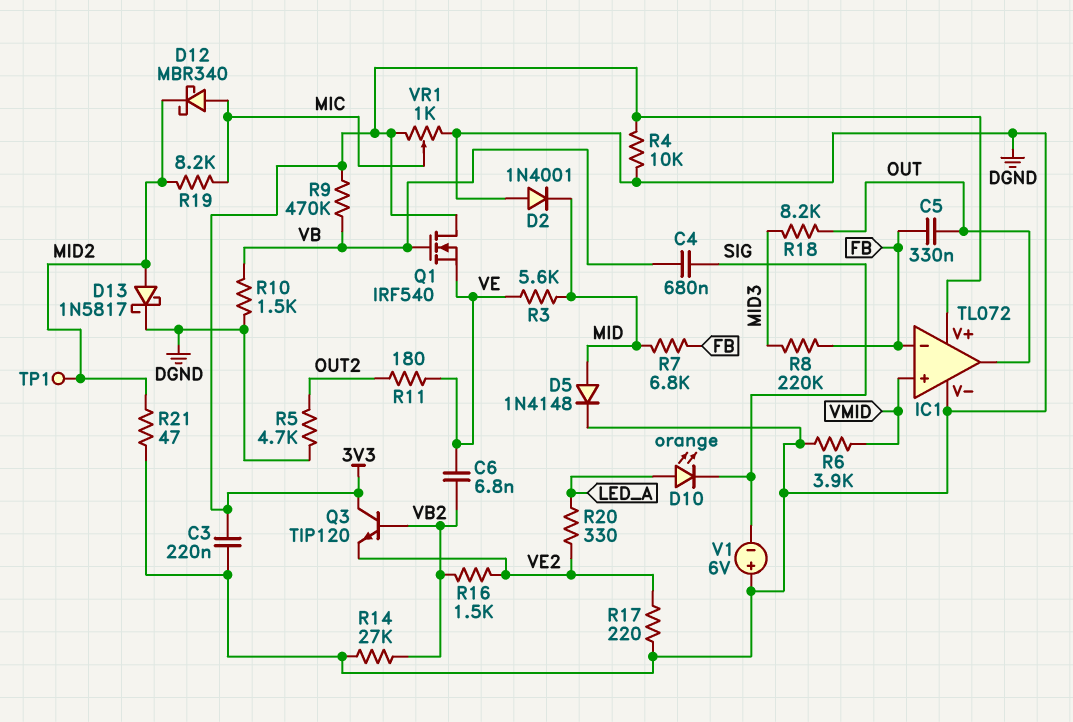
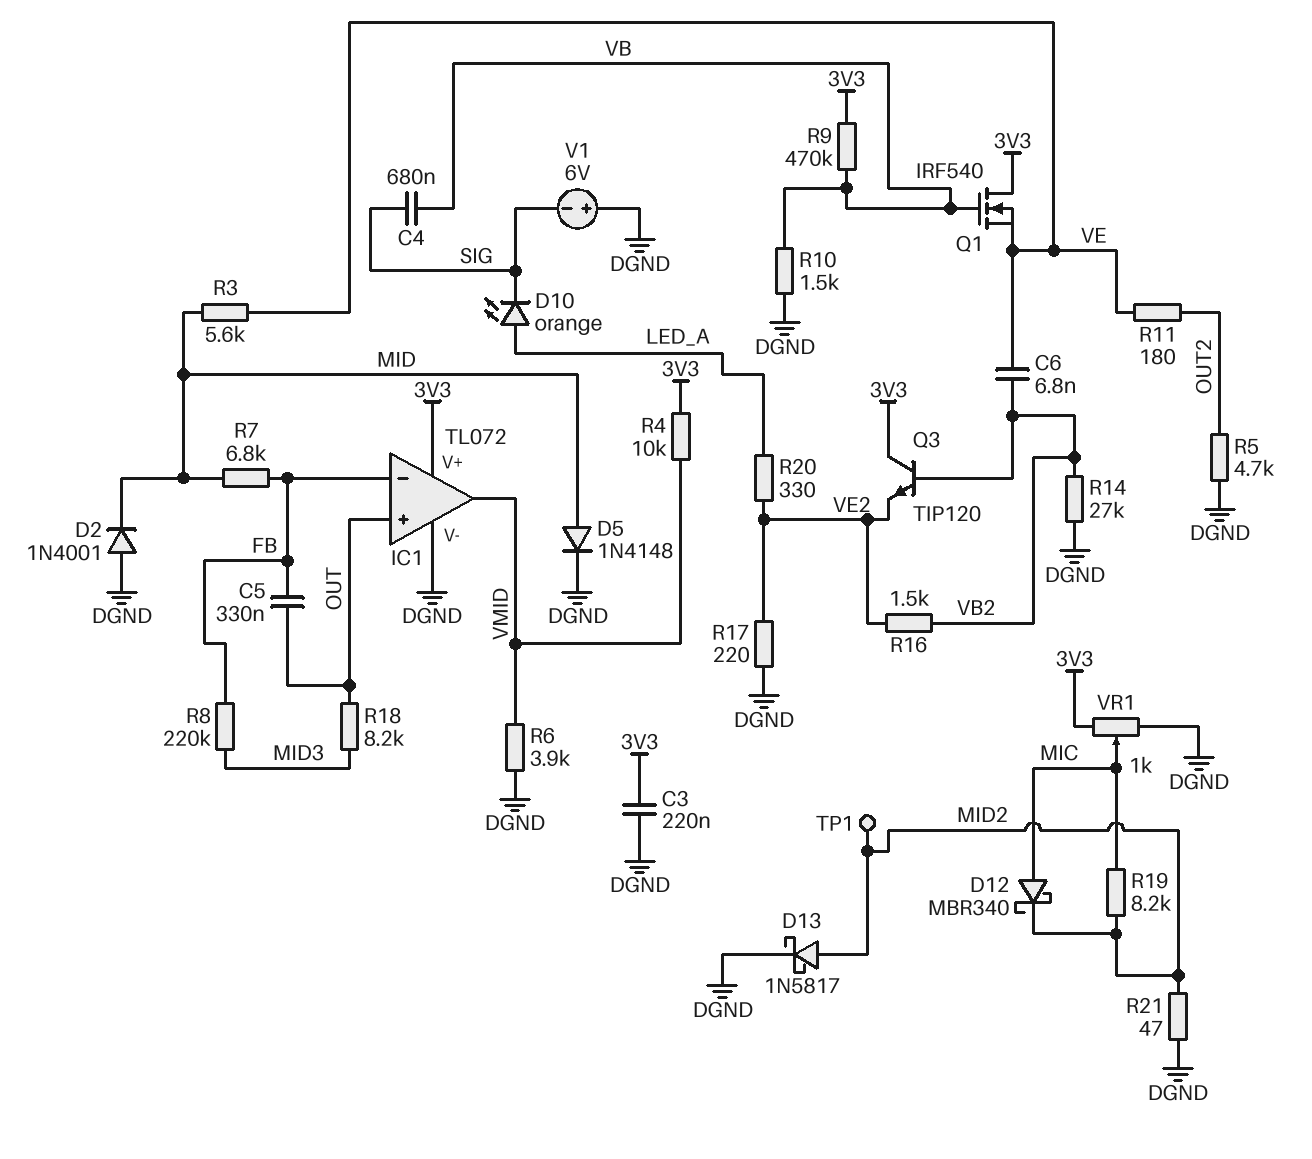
IC1 pin in+: VMID -> OUT
IC1 pin out: OUT -> VMID
R4: 10k (3V3, DGND) -> 10k (3V3, VMID)

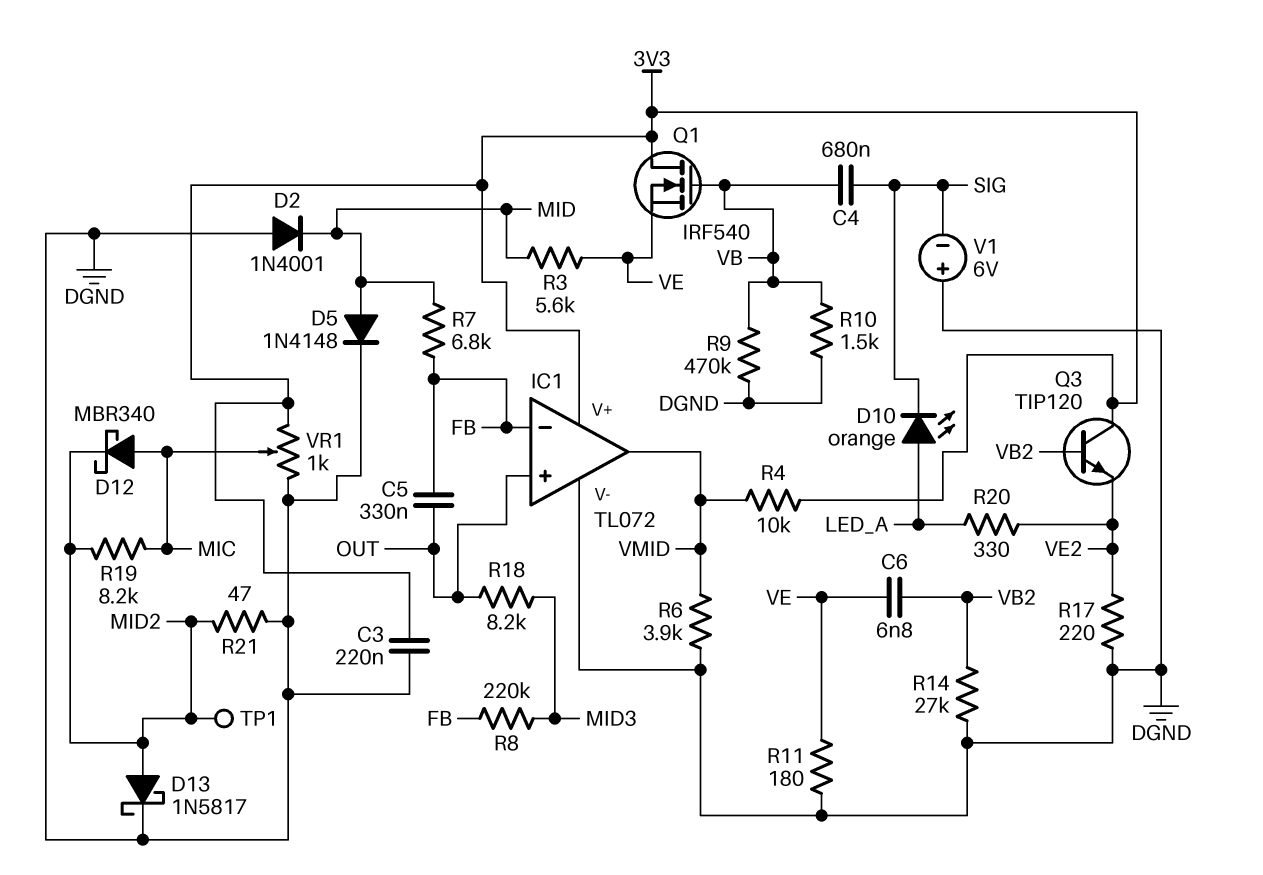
R5: 4.7k (DGND, OUT2) -> none
R9: 470k (3V3, VB) -> 470k (DGND, VB)
R11: 180 (OUT2, VE) -> 180 (DGND, VE)
R16: 1.5k (VB2, VE2) -> none

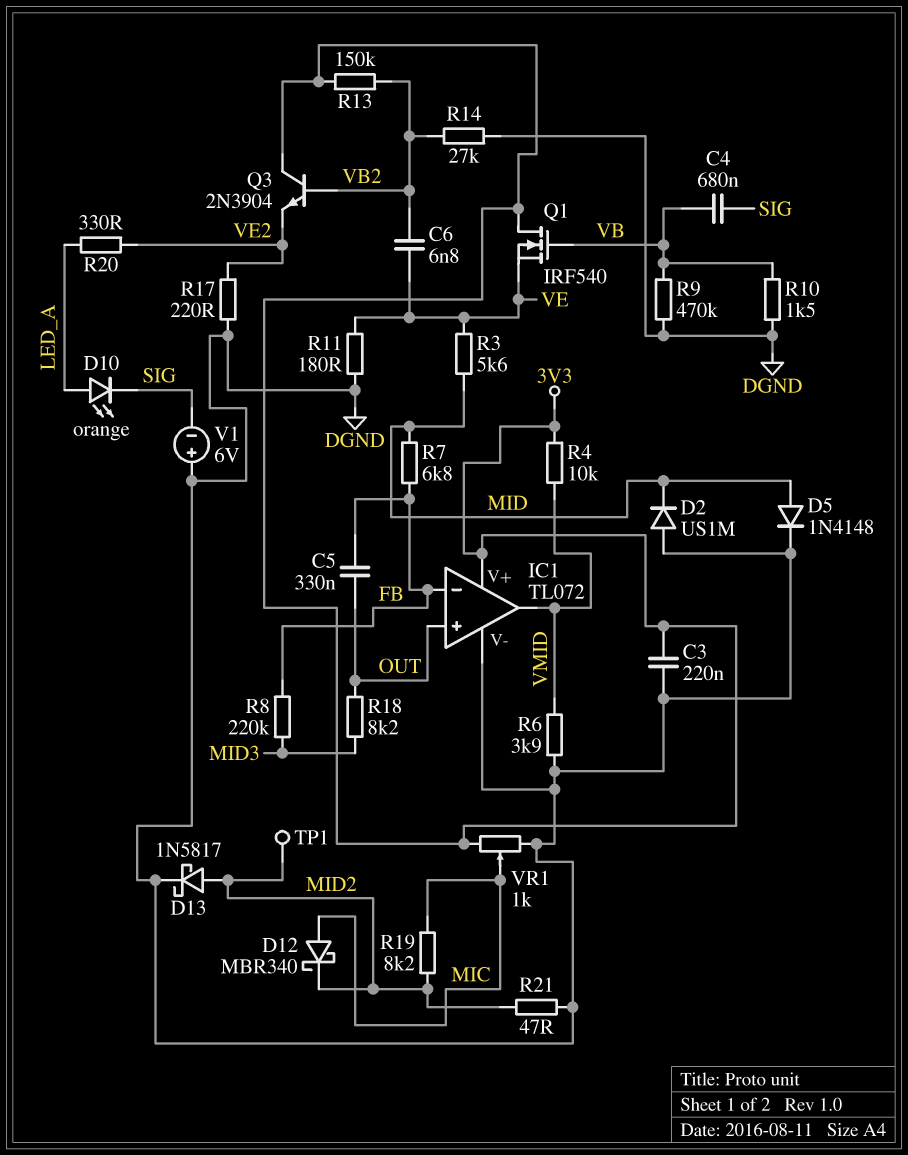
D2: diode 1N4001 (A DGND, K MID) -> diode US1M (A DGND, K MID)
Q3: NPN TIP120 (B VB2, C 3V3, E VE2) -> NPN 2N3904 (B VB2, C 3V3, E VE2)
R13: none -> 150k (3V3, VB2)

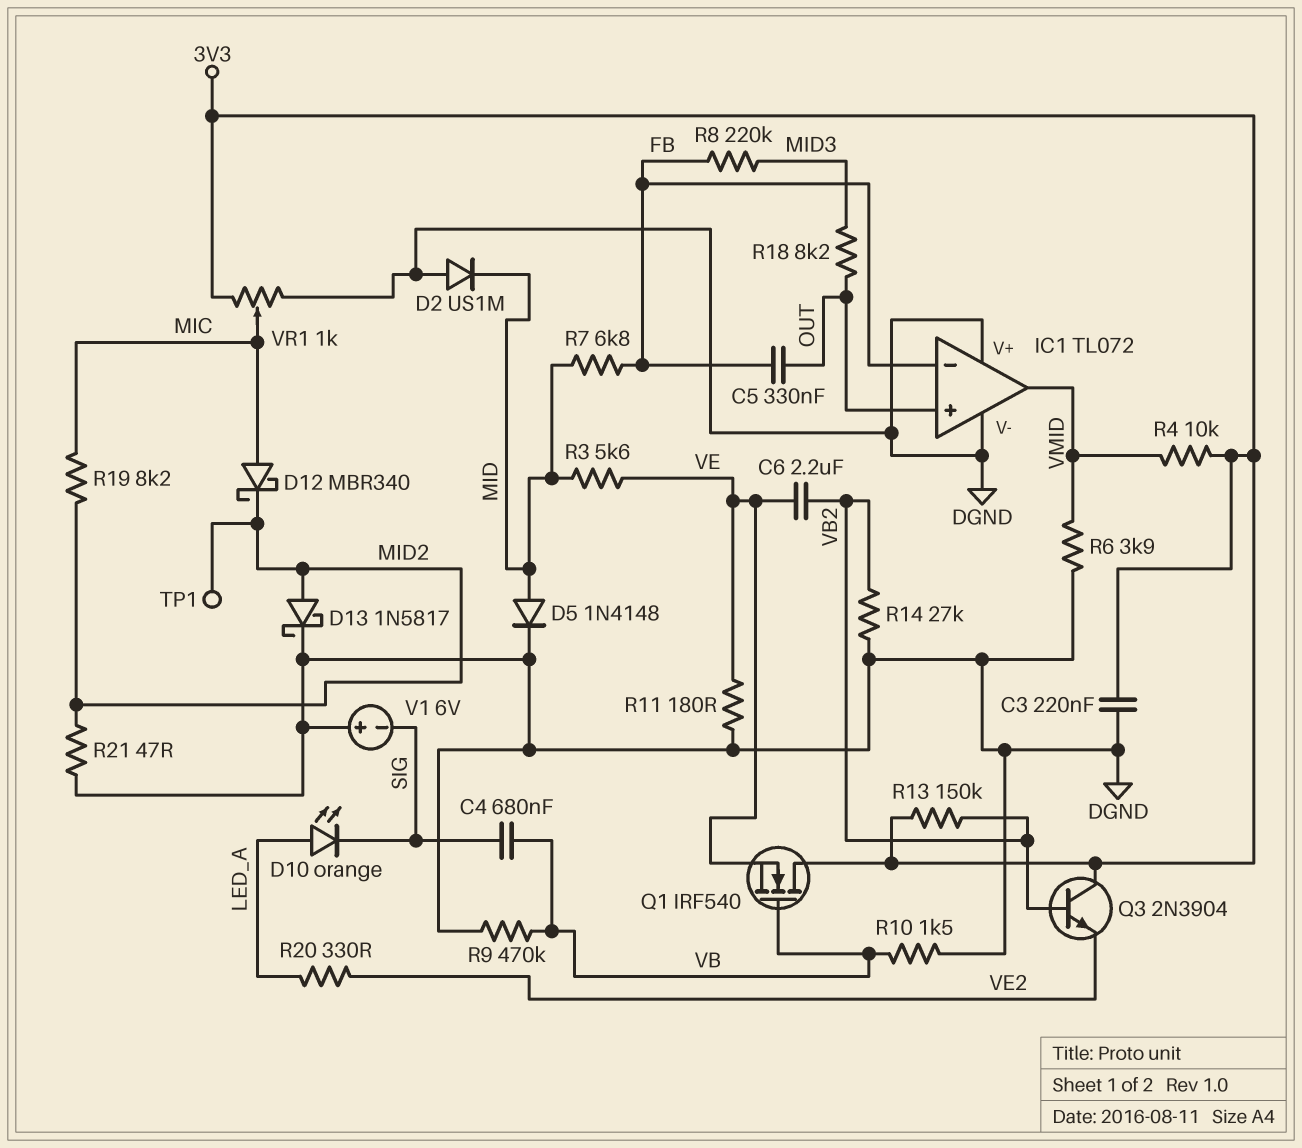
C6: 6.8nF (VB2, VE) -> 2.2uF (VB2, VE)
IC1 pin V+: 3V3 -> DGND
R17: 220 (DGND, VE2) -> none

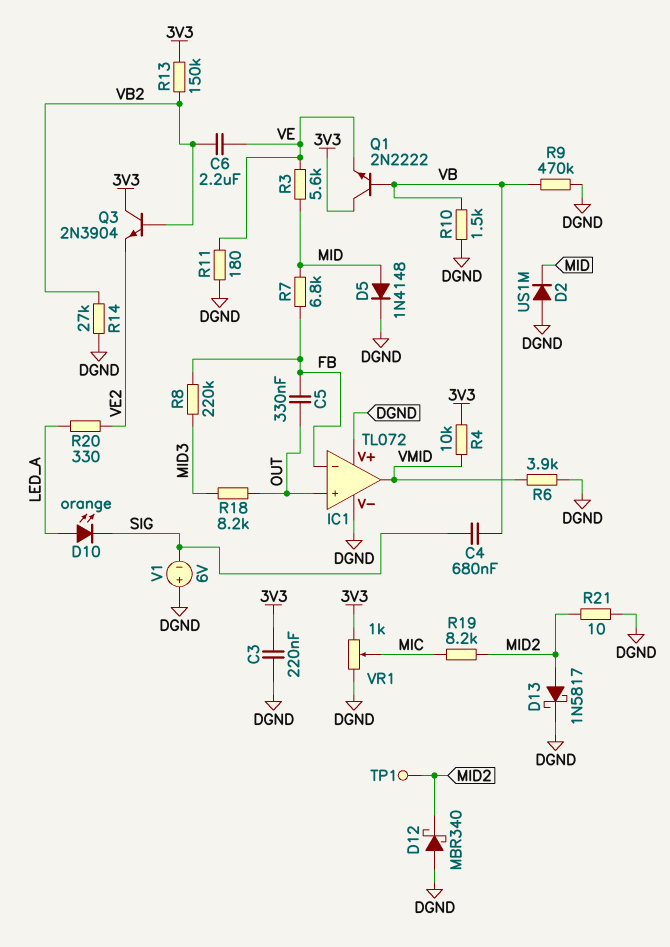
D12: schottky MBR340 (A MIC, K MID2) -> schottky MBR340 (A DGND, K MID2)
Q1: NMOS IRF540 (G VB, D 3V3, S VE) -> NPN 2N2222 (B VB, C 3V3, E VE)
R21: 47 (DGND, MID2) -> 10 (DGND, MID2)

